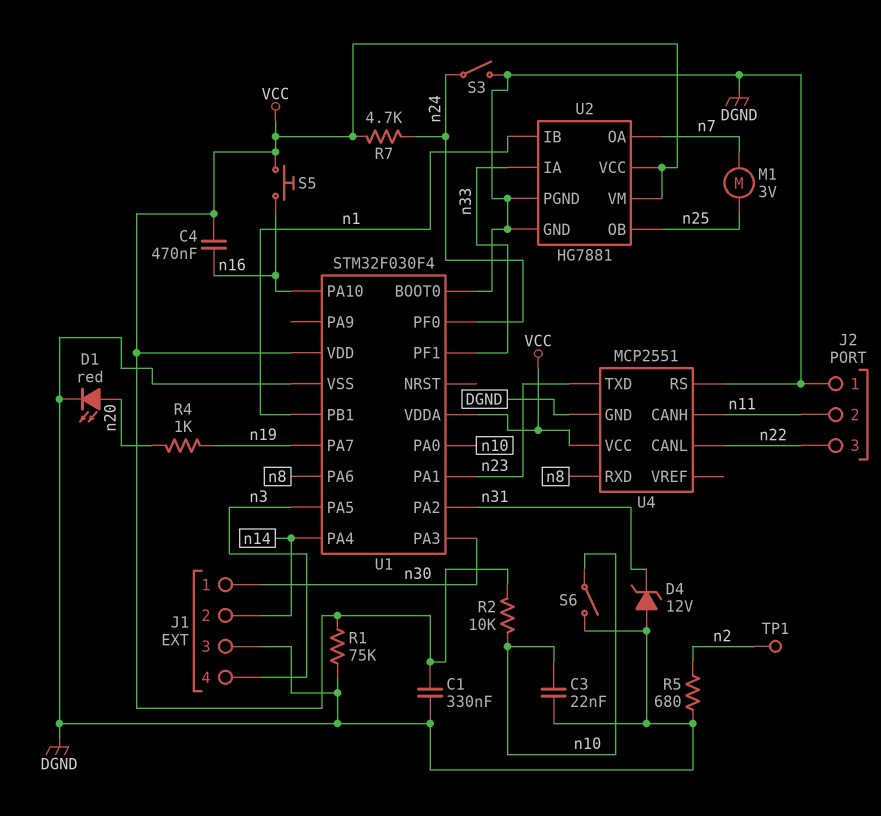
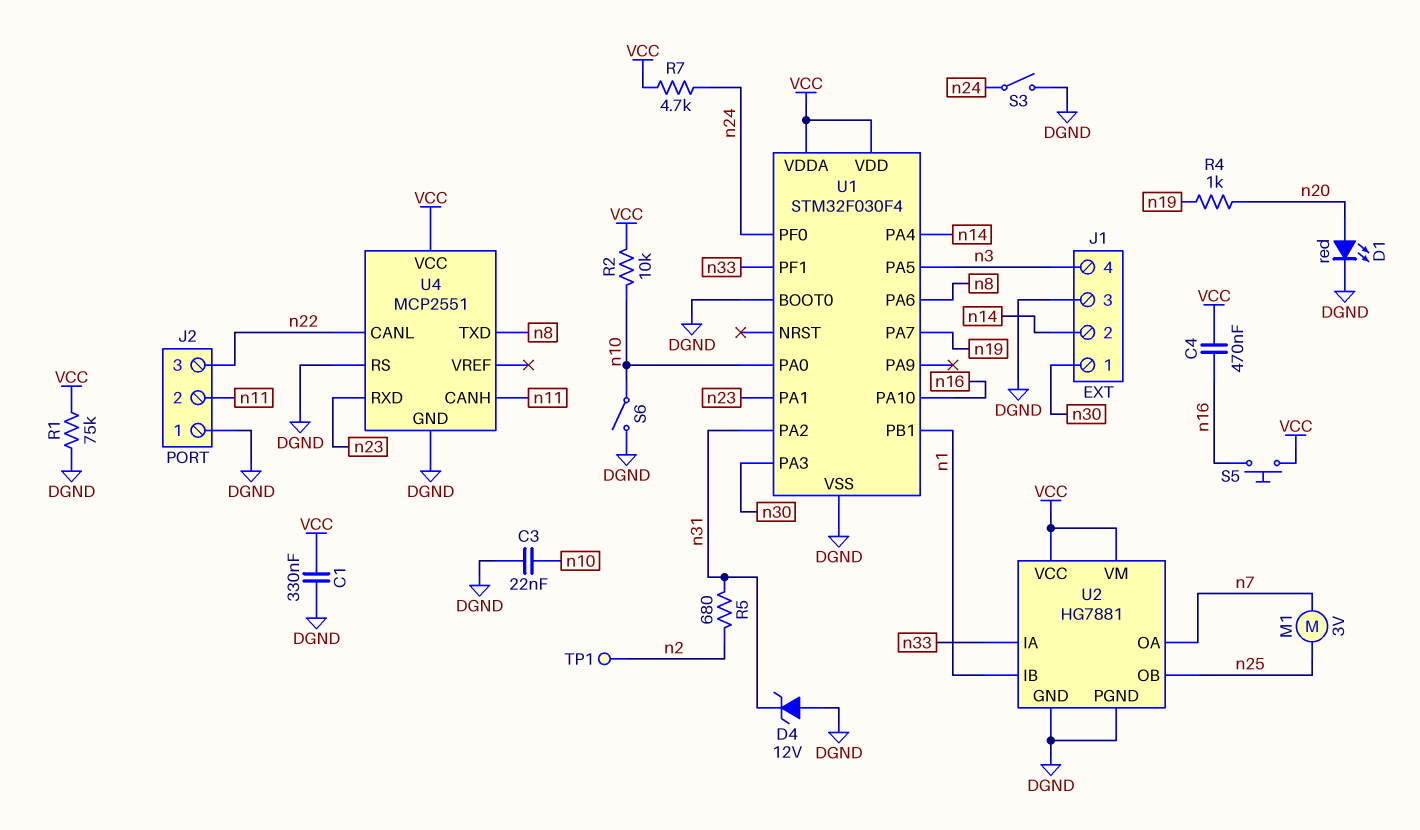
R5: 680 (DGND, n2) -> 680 (n2, n31)
U4 pin RXD: n8 -> n23
U4 pin TXD: n23 -> n8

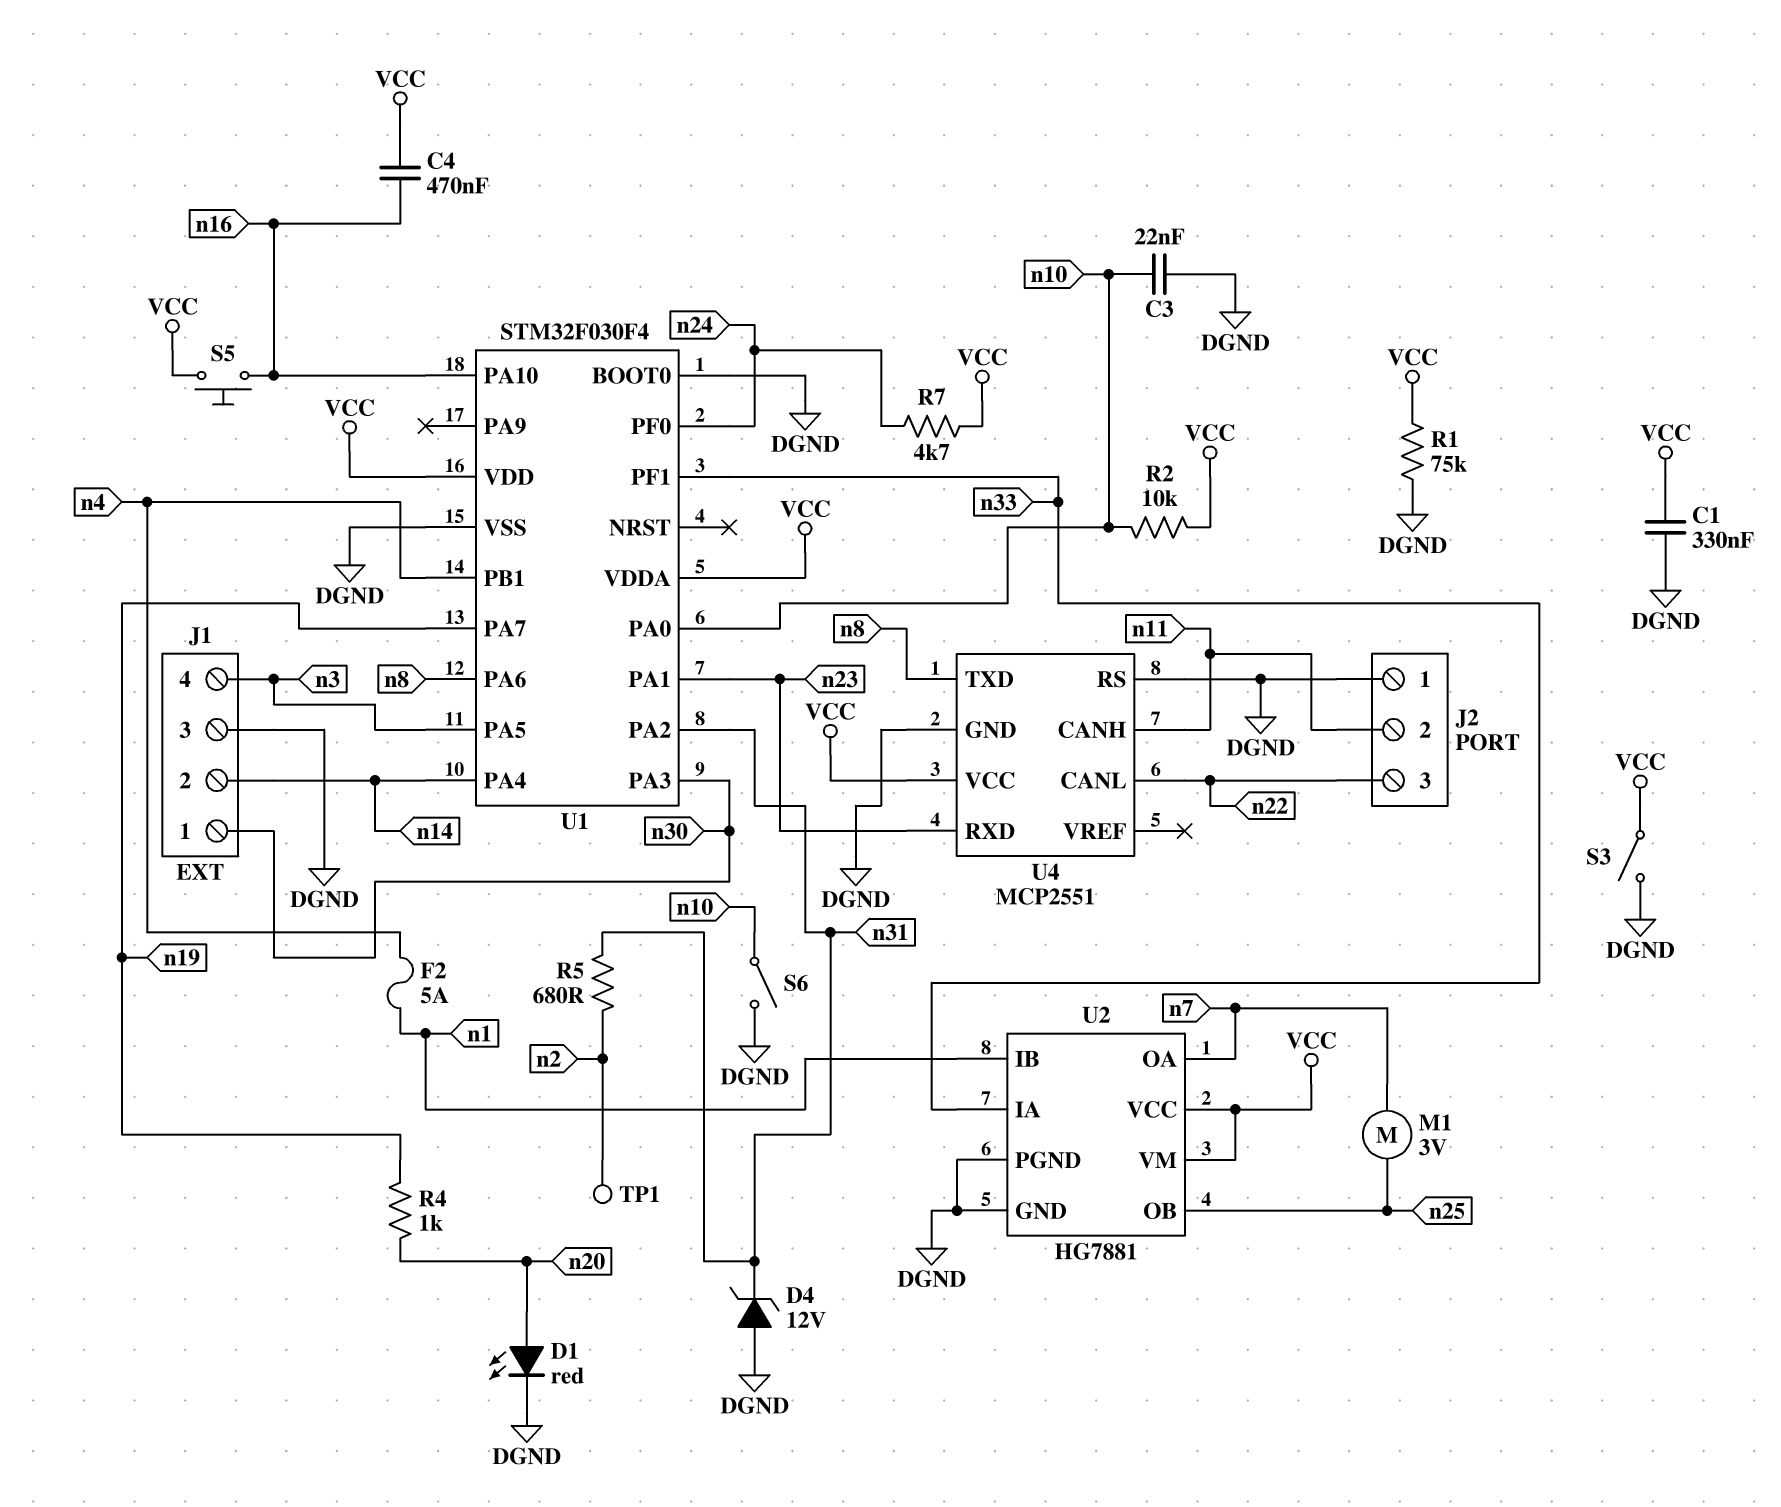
F2: none -> 5A (n1, n4)
S3: switch (DGND, n24) -> switch (DGND, VCC)
U1 pin PB1: n1 -> n4

